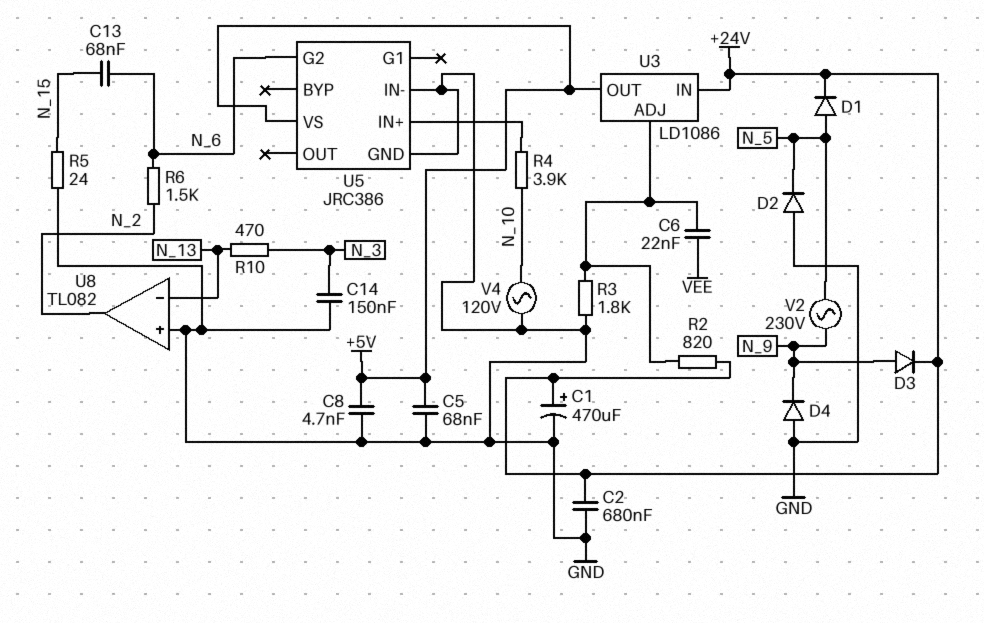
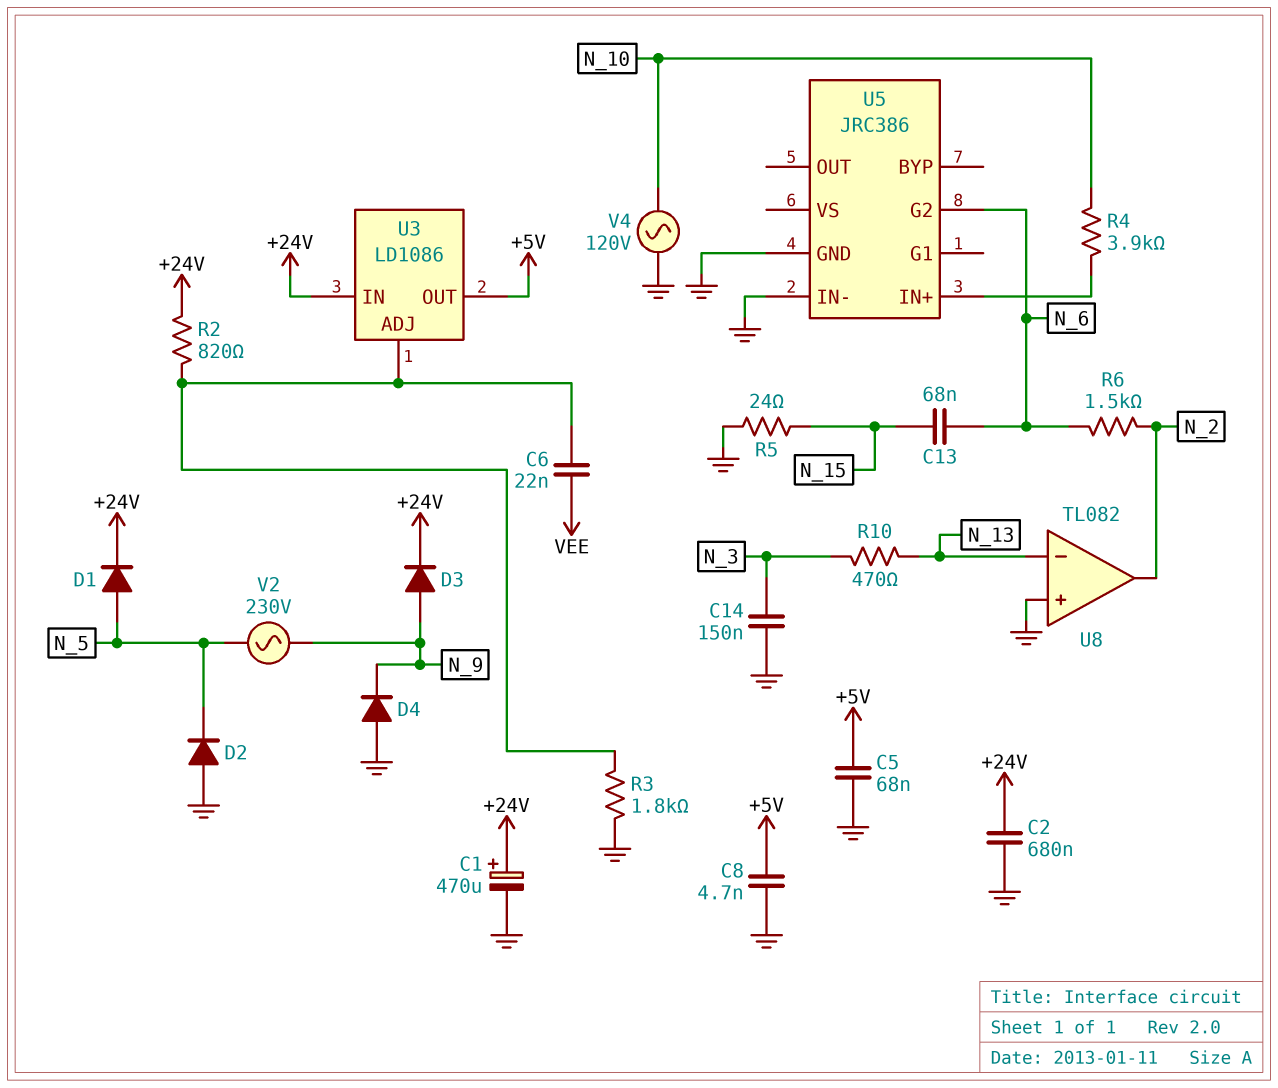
U5 pin VS: +5V -> none

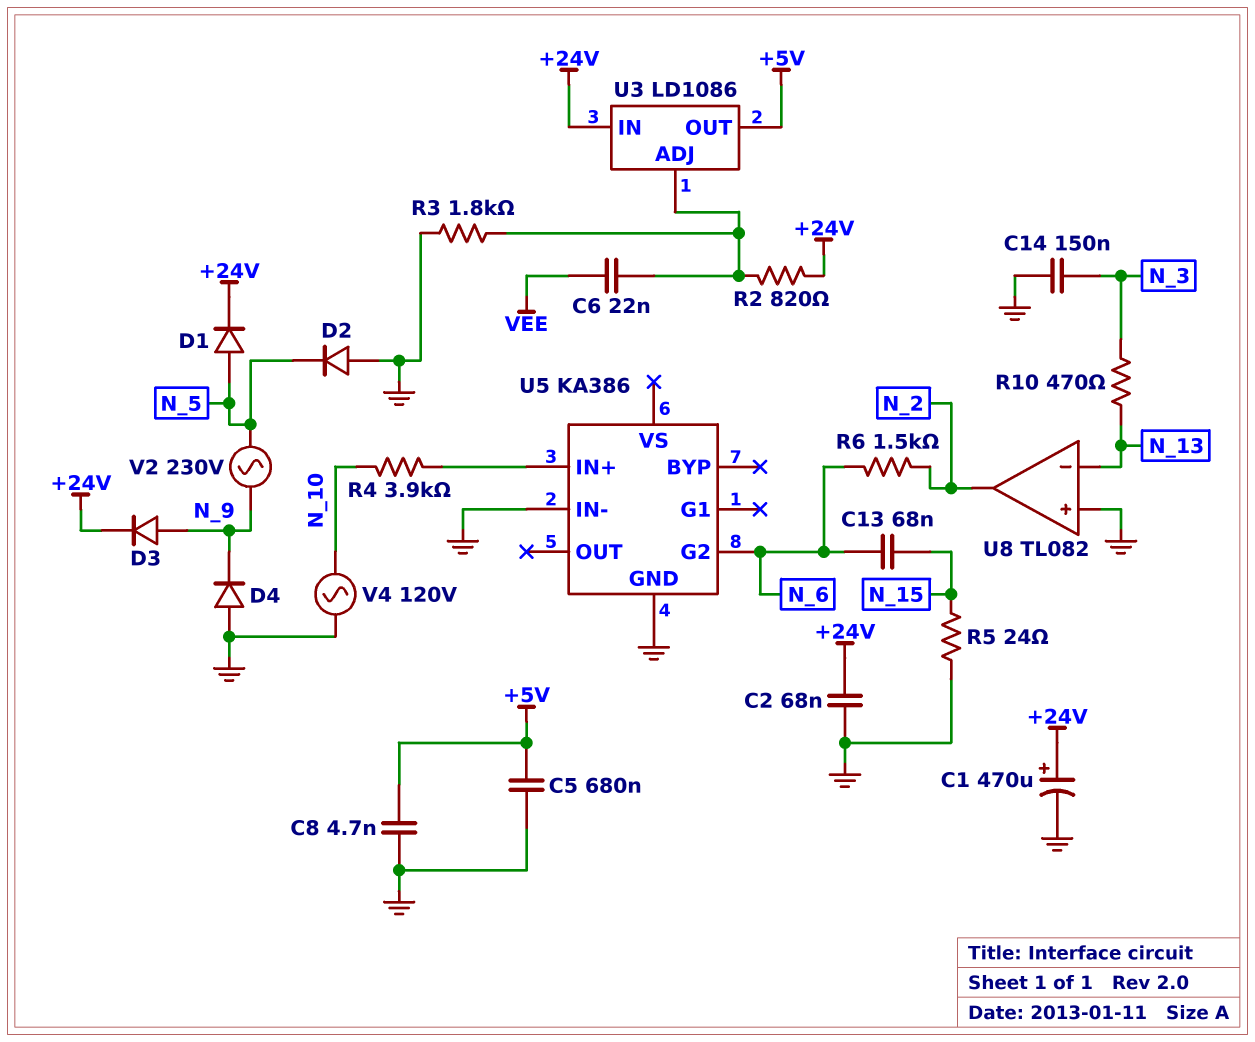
C2: 680nF (+24V, GND) -> 68nF (+24V, GND)
C5: 68nF (+5V, GND) -> 680nF (+5V, GND)
U5: JRC386 -> KA386

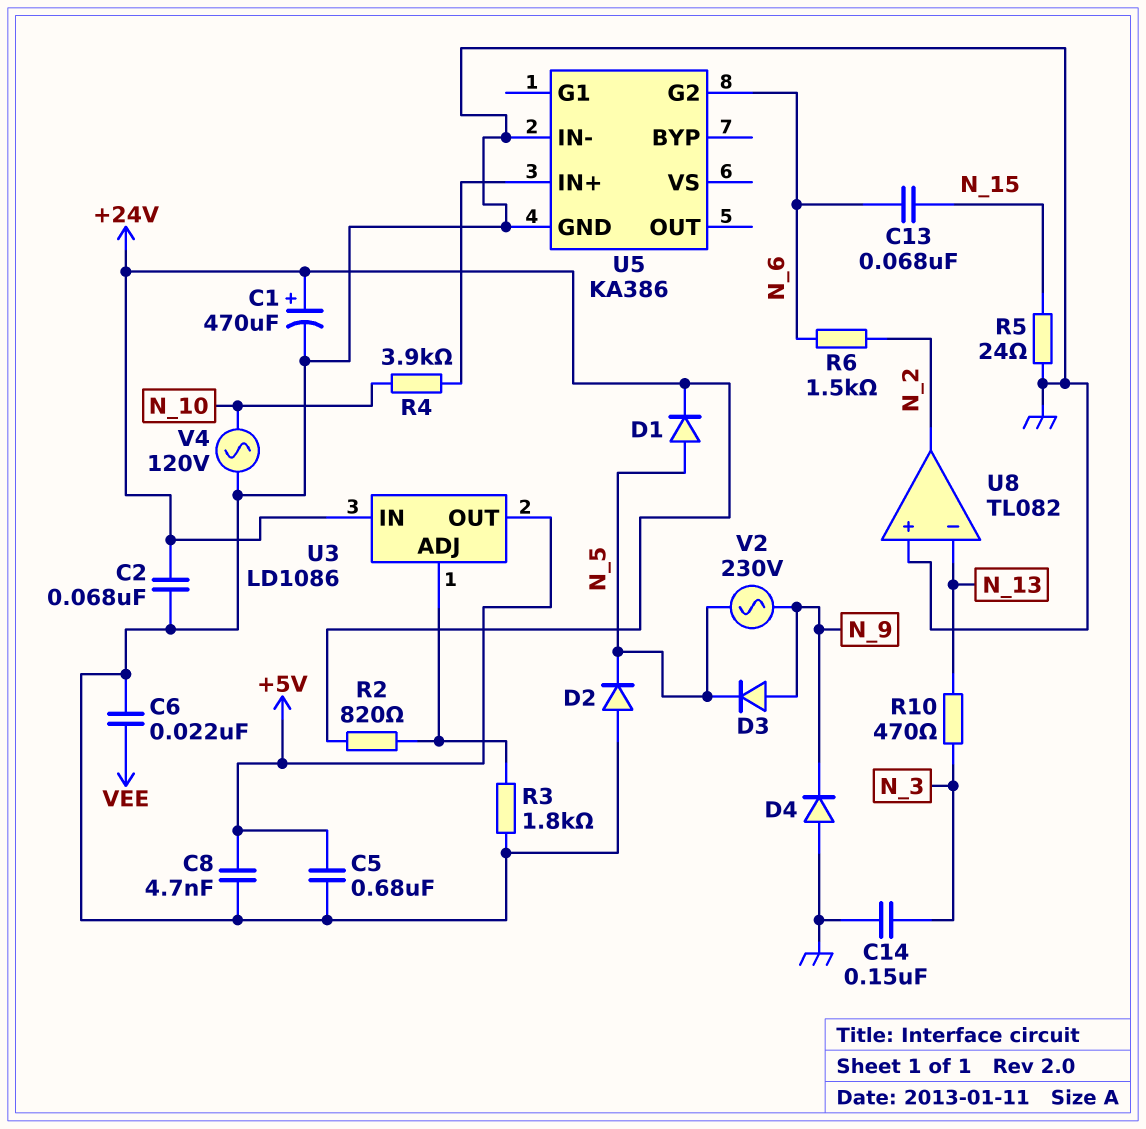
C6: 22nF (U3/ADJ, VEE) -> 22nF (GND, VEE)
D3: diode (A N_9, K +24V) -> diode (A N_9, K N_5)

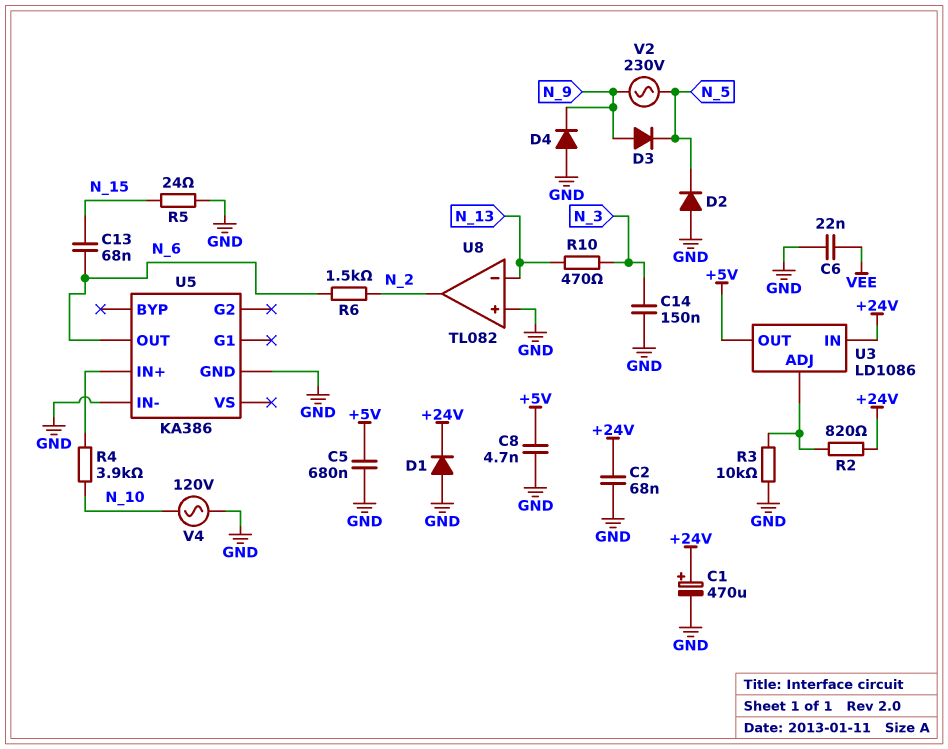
D1: diode (A N_5, K +24V) -> diode (A GND, K +24V)
R3: 1.8k (GND, U3/ADJ) -> 10k (GND, U3/ADJ)
U5 pin G2: N_6 -> none
U5 pin OUT: none -> N_6

